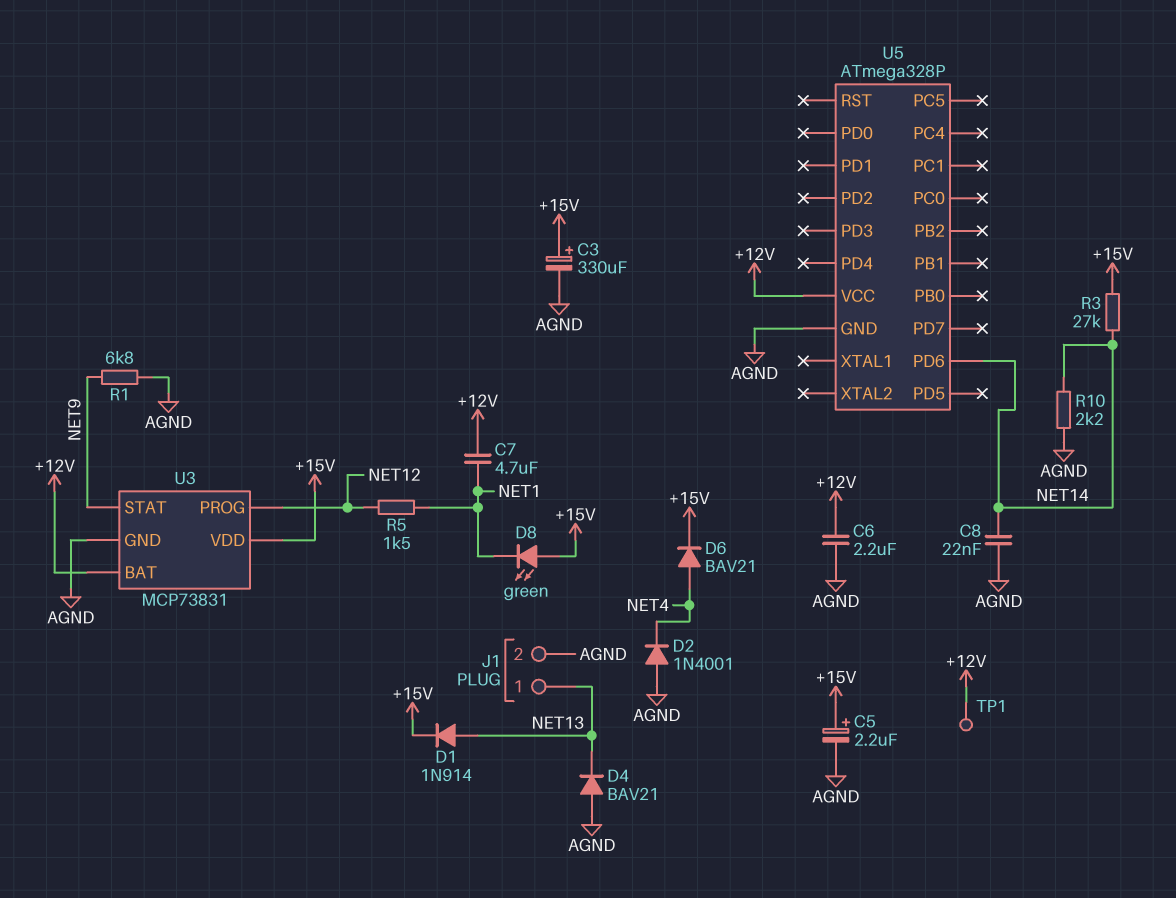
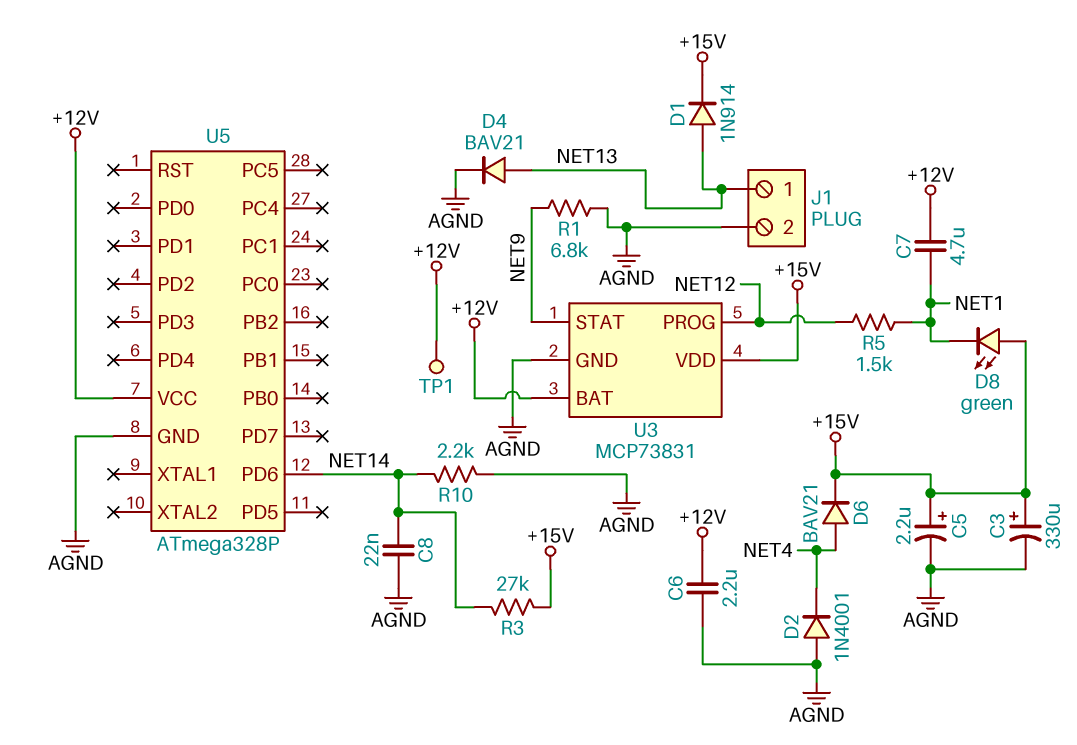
D4: diode BAV21 (A AGND, K NET13) -> diode BAV21 (A NET13, K AGND)

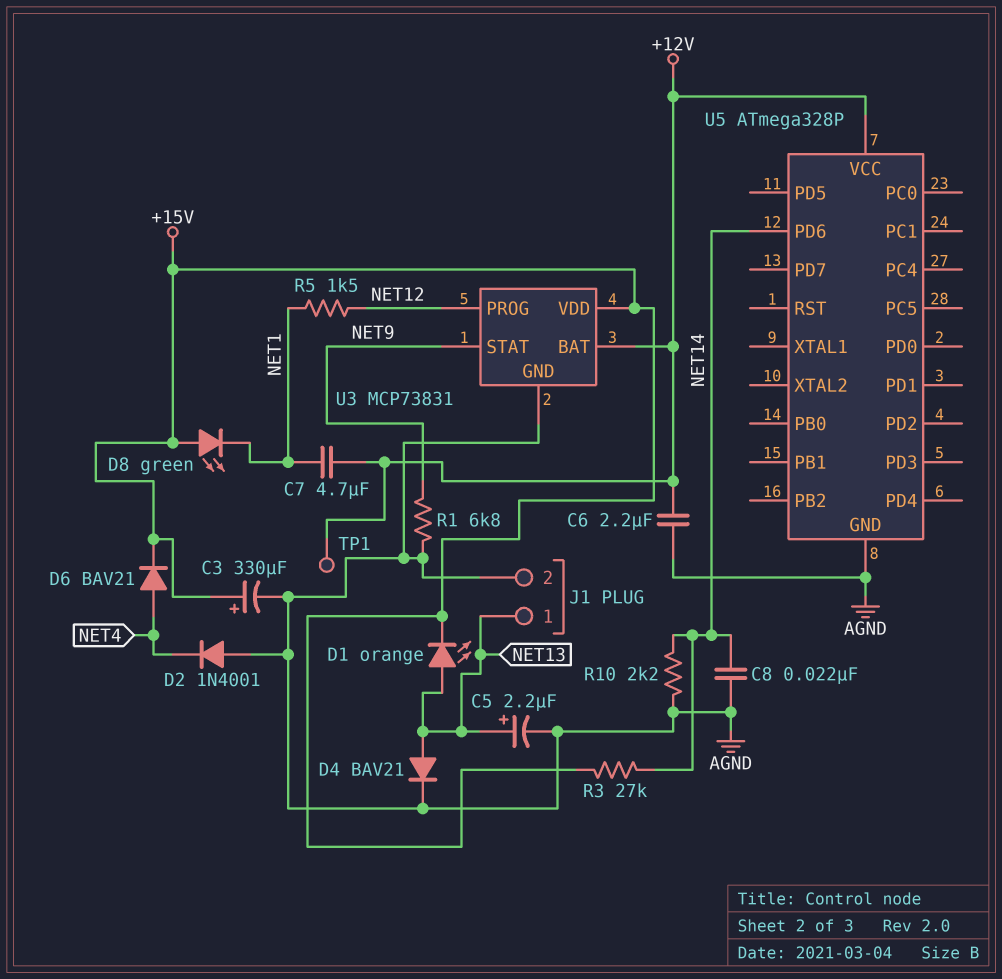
C5: 2.2uF (plus +15V, minus AGND) -> 2.2uF (plus NET13, minus AGND)
D1: diode 1N914 (A NET13, K +15V) -> LED orange (A NET13, K +15V)

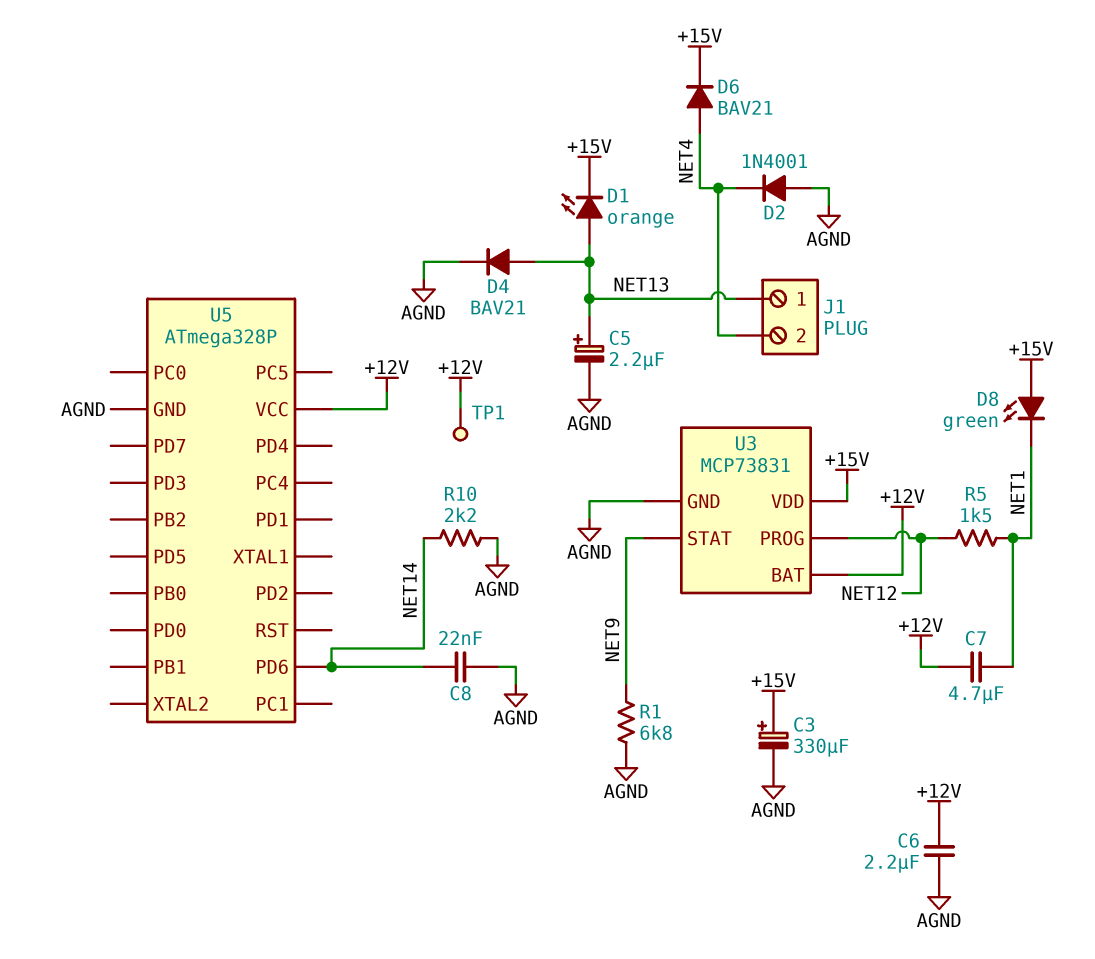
J1 pin 2: AGND -> NET4
R3: 27k (+15V, NET14) -> none

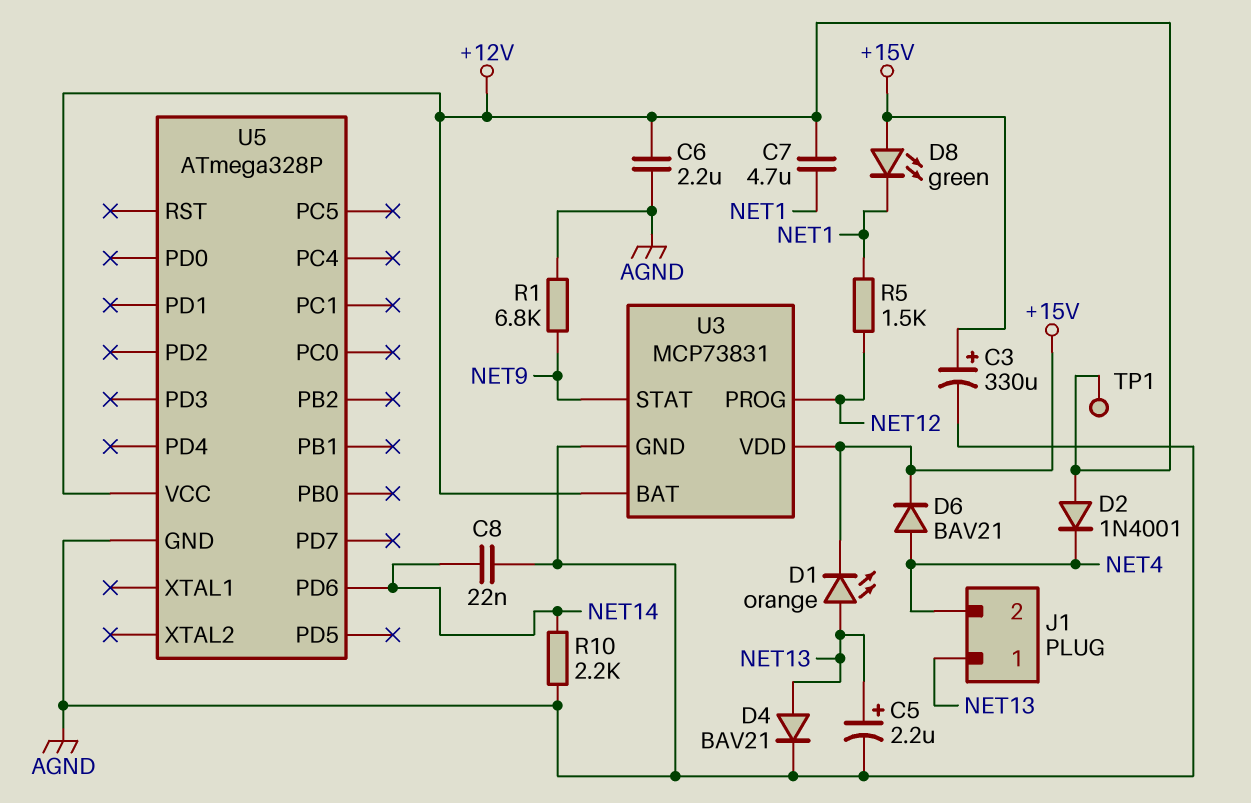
D2: diode 1N4001 (A AGND, K NET4) -> diode 1N4001 (A +12V, K NET4)

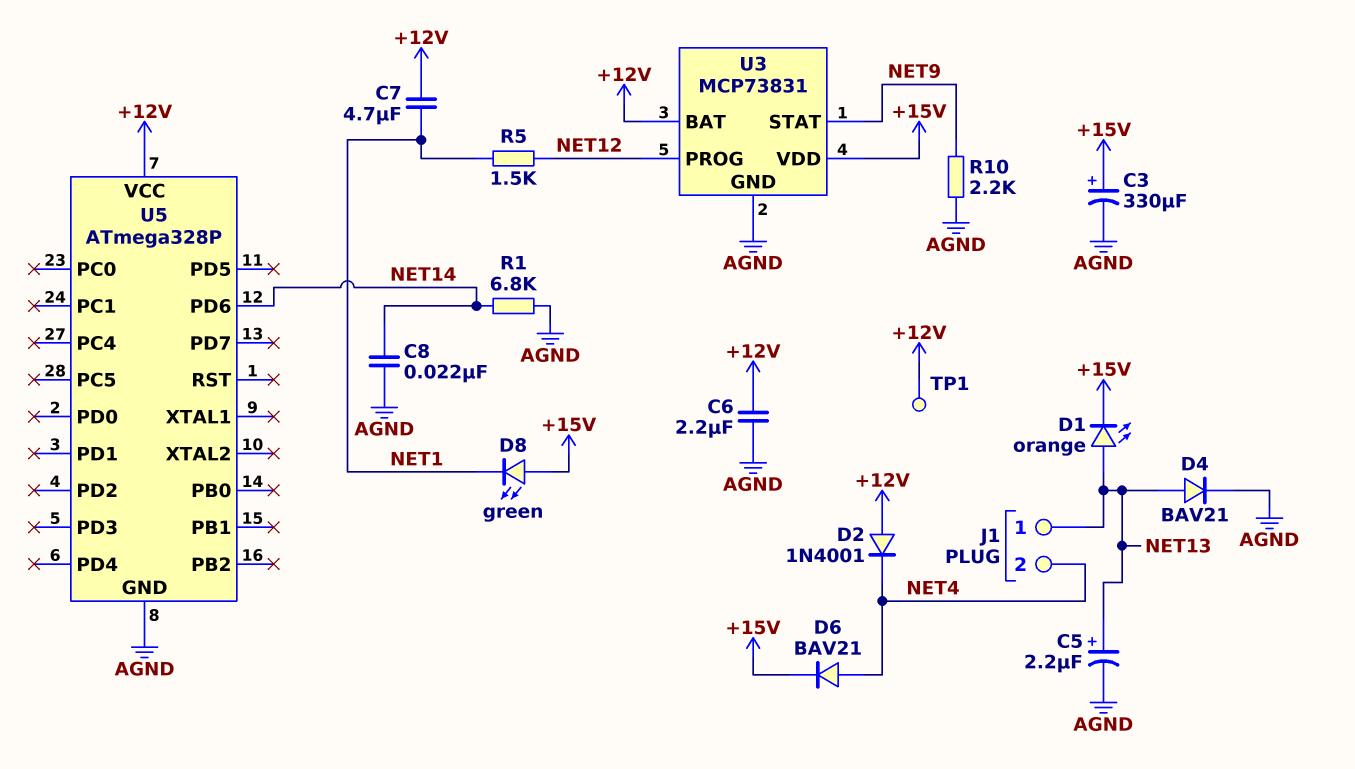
R1: 6.8k (AGND, NET9) -> 6.8k (AGND, NET14)
R10: 2.2k (AGND, NET14) -> 2.2k (AGND, NET9)

